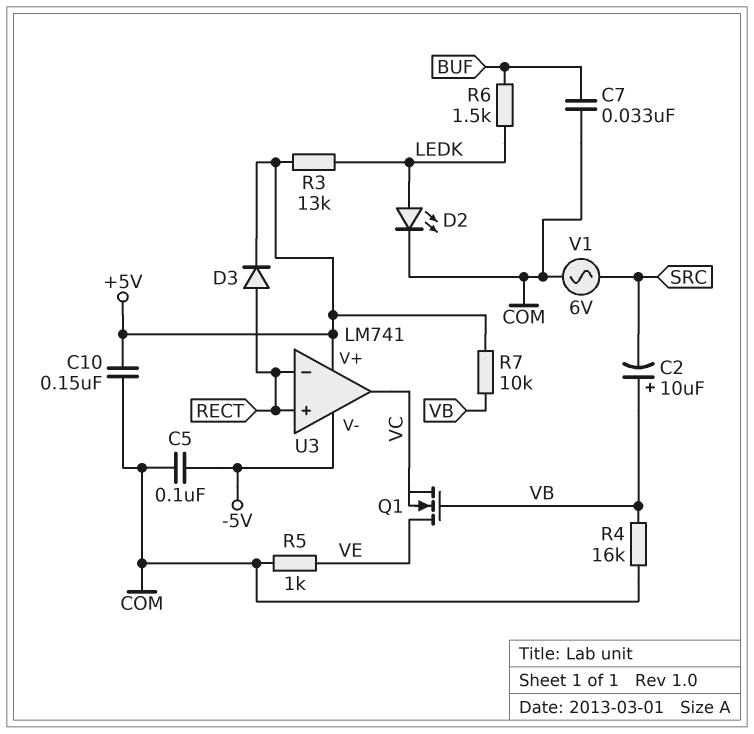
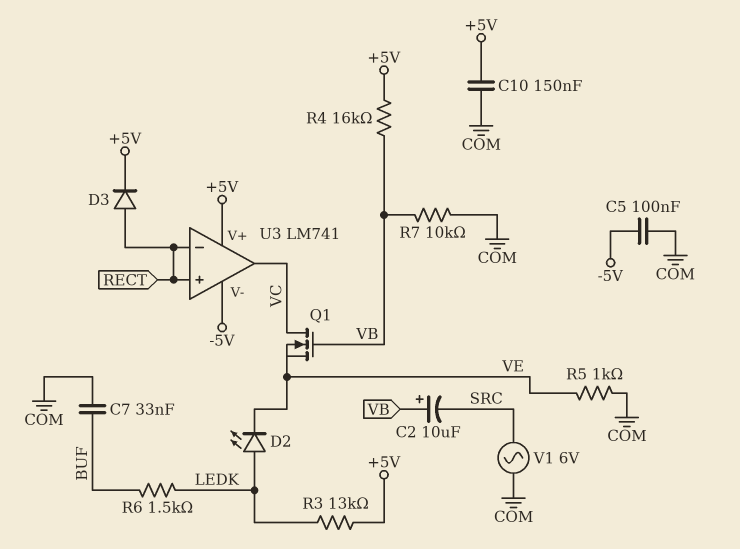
D2: LED (A LEDK, K COM) -> LED (A LEDK, K VE)
Q1: NMOS (G VB, D VE, S VC) -> NMOS (G VB, D VC, S VE)
R4: 16k (COM, VB) -> 16k (+5V, VB)
R7: 10k (+5V, VB) -> 10k (COM, VB)

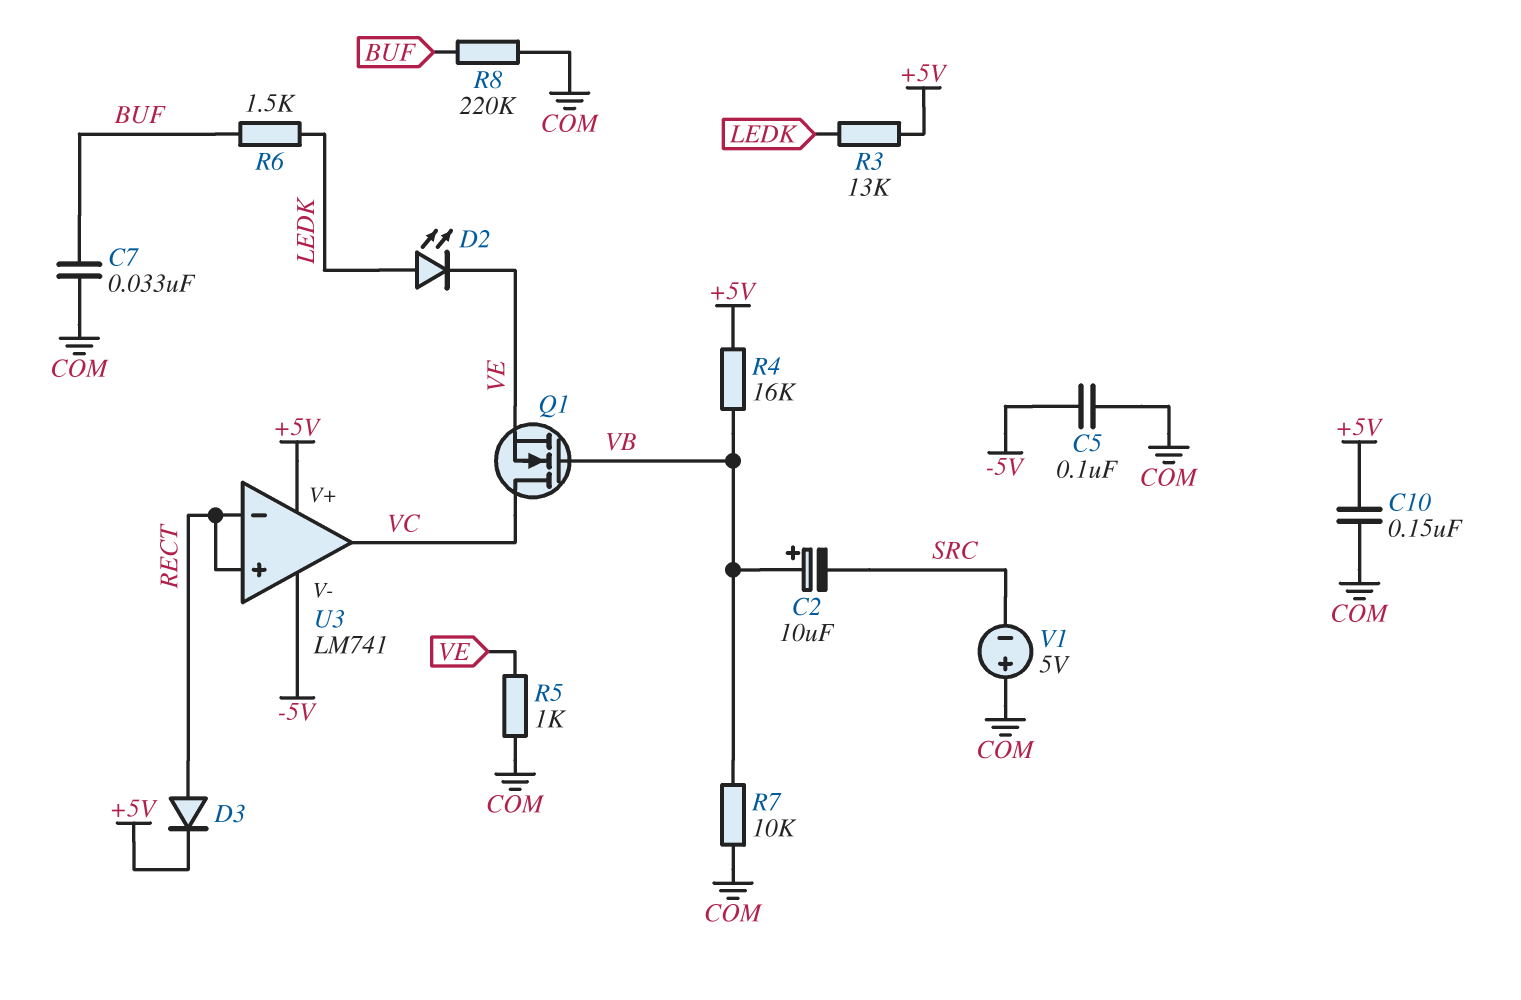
R8: none -> 220k (BUF, COM)
V1: AC 6V (COM, SRC) -> 5V (plus COM, minus SRC)

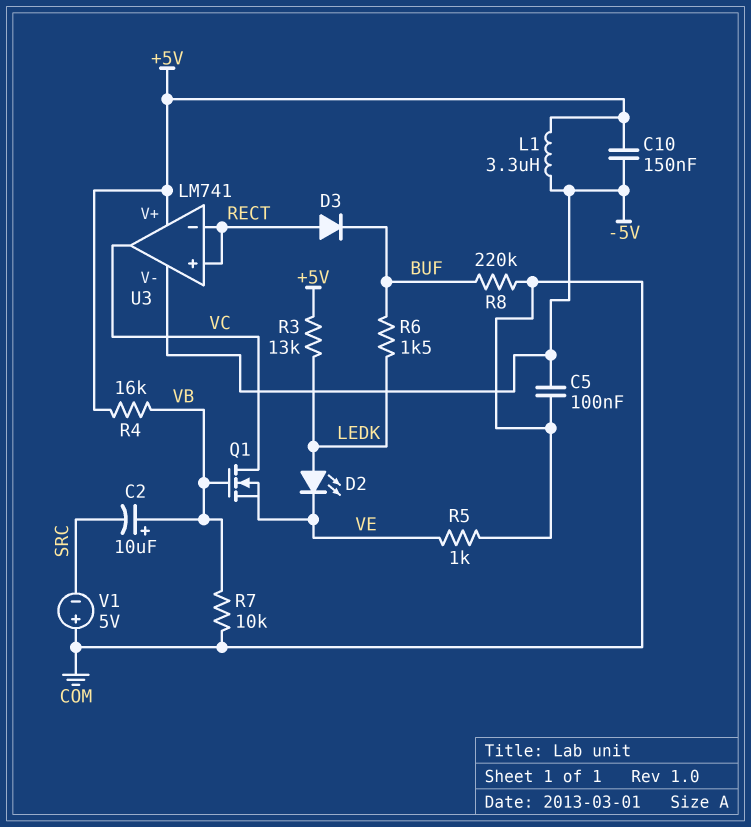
C7: 33nF (BUF, COM) -> none
C10: 150nF (+5V, COM) -> 150nF (+5V, -5V)
D3: diode (A RECT, K +5V) -> diode (A RECT, K BUF)
L1: none -> 3.3uH (+5V, -5V)

